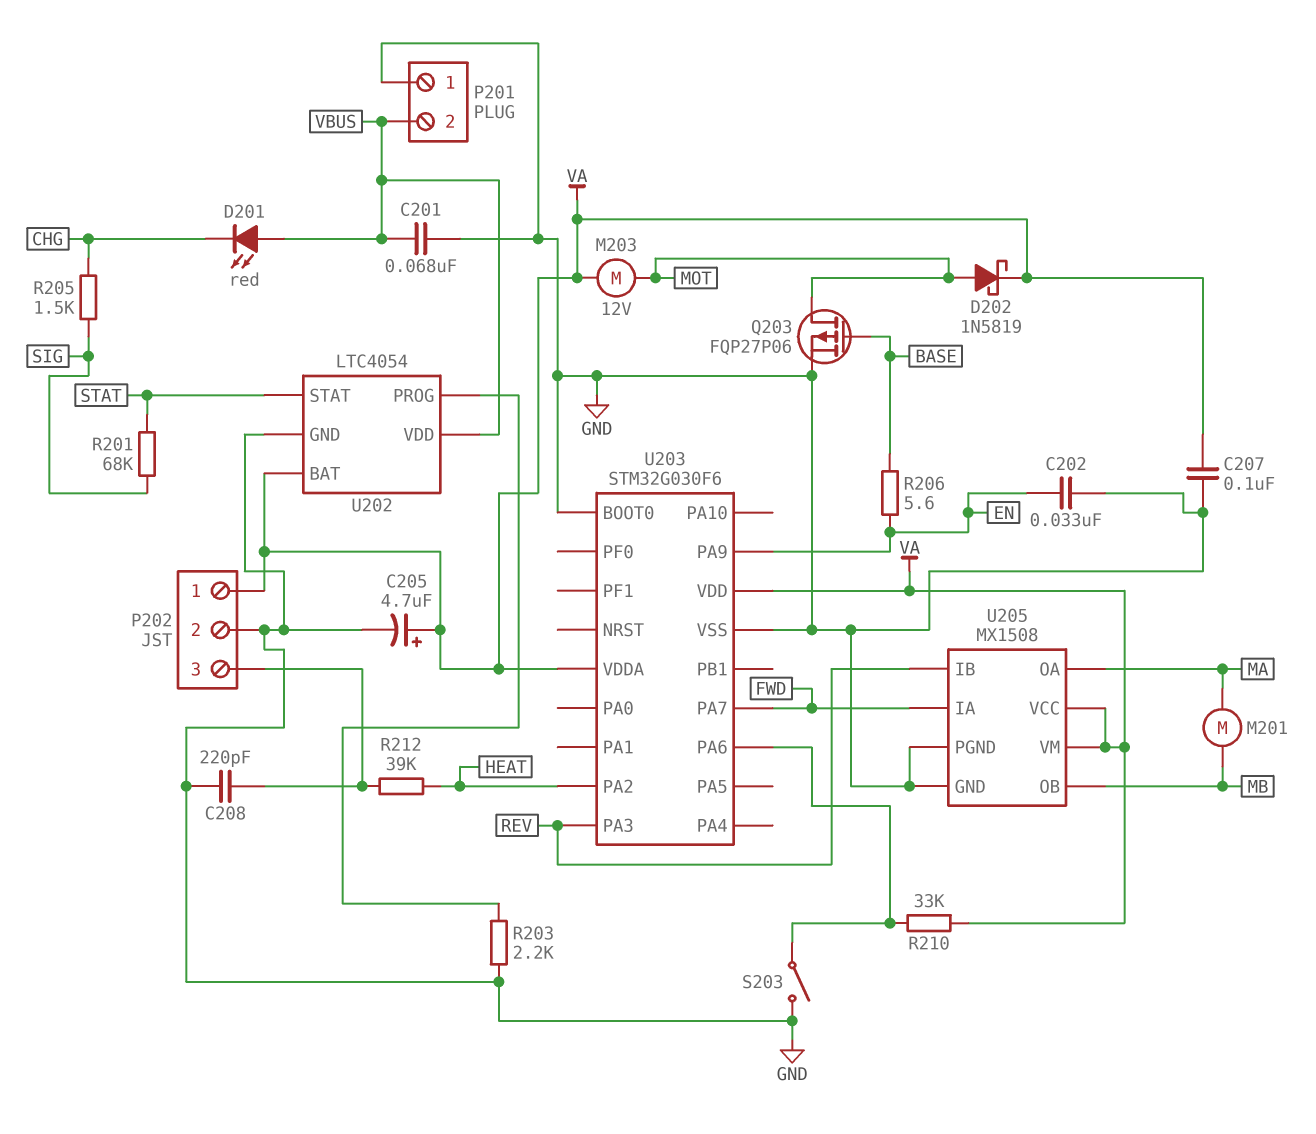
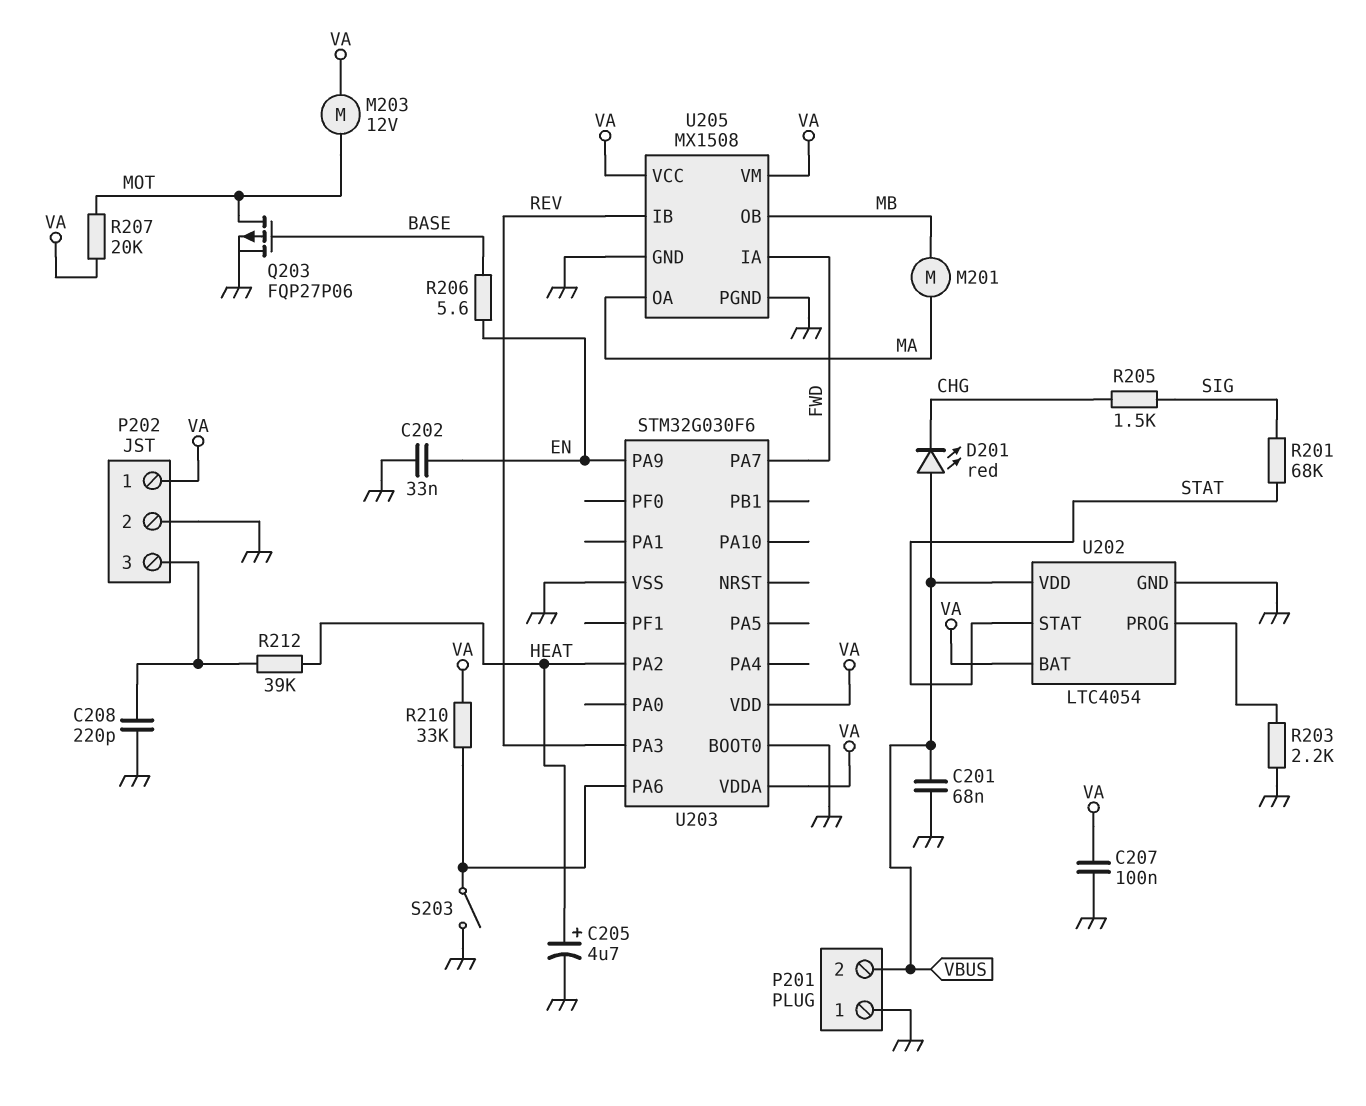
C205: 4.7uF (plus VA, minus GND) -> 4.7uF (plus HEAT, minus GND)
D202: schottky 1N5819 (A MOT, K VA) -> none
R207: none -> 20k (MOT, VA)

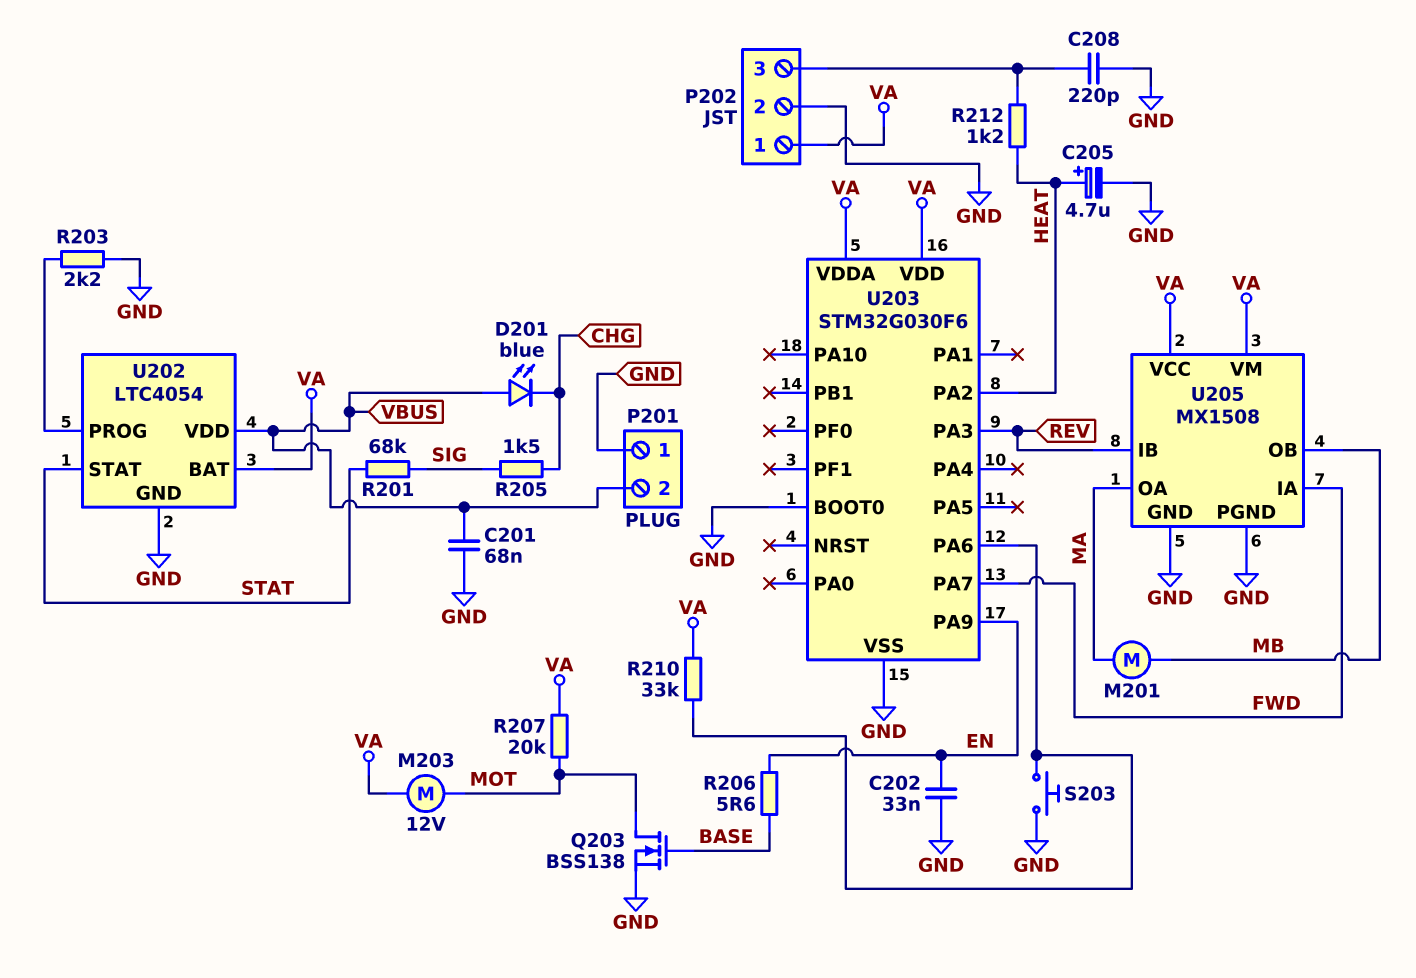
C207: 100nF (GND, VA) -> none
D201: LED red (A VBUS, K CHG) -> LED blue (A VBUS, K CHG)
Q203: PMOS FQP27P06 (G BASE, D MOT, S GND) -> NMOS BSS138 (G BASE, D MOT, S GND)
R212: 39k (HEAT, P202/3) -> 1.2k (HEAT, P202/3)
S203: switch (GND, U203/PA6) -> button (GND, U203/PA6)

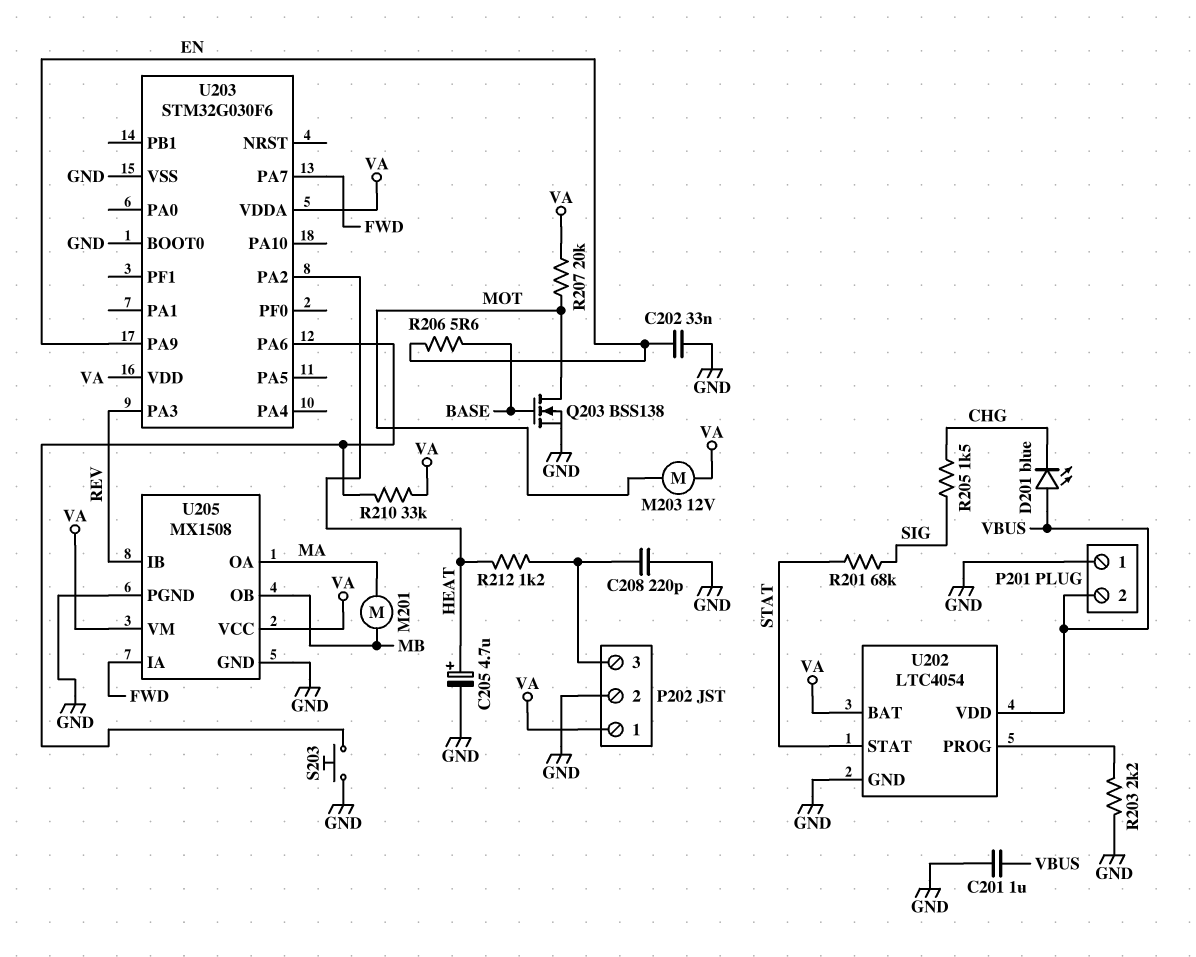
C201: 68nF (GND, VBUS) -> 1uF (GND, VBUS)

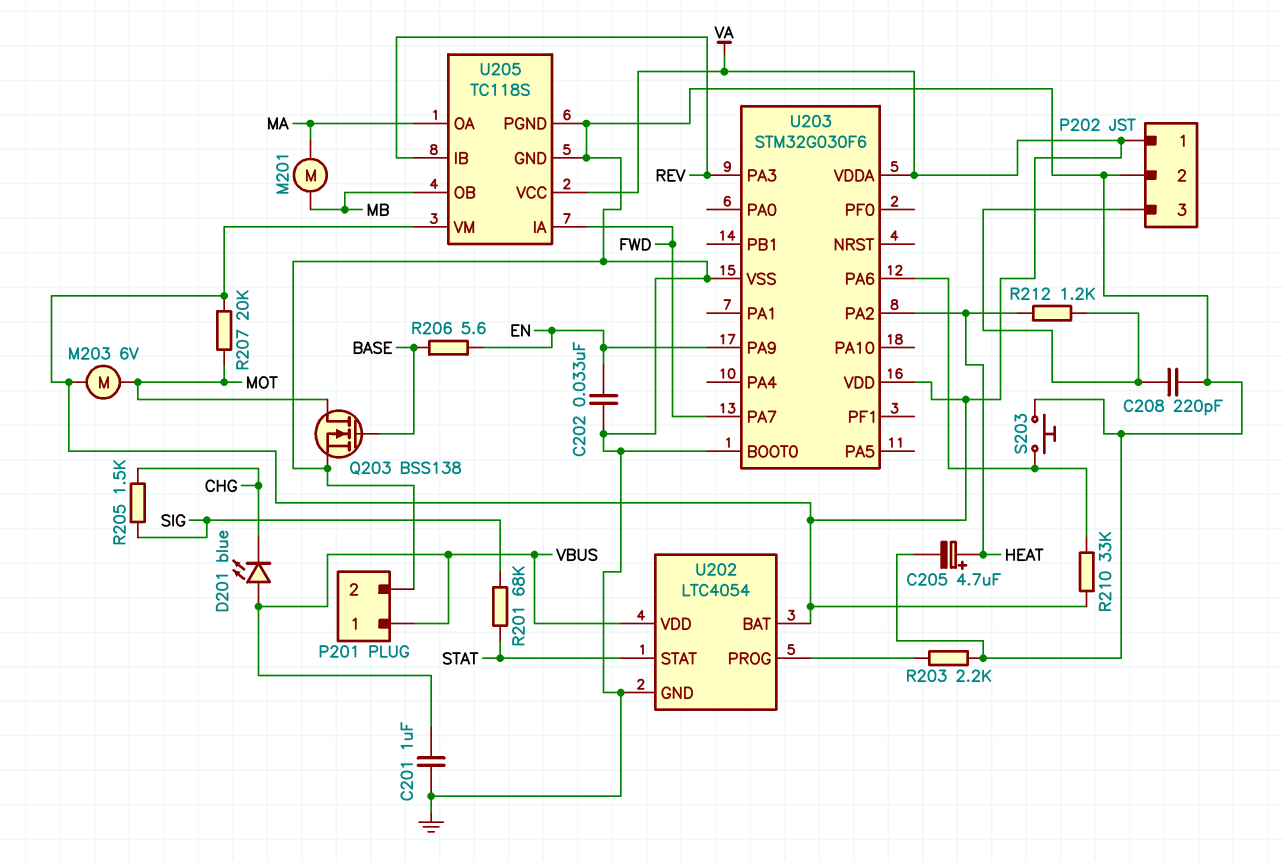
M203: motor 12V (MOT, VA) -> motor 6V (MOT, VA)
P201 pin 1: GND -> VBUS
P201 pin 2: VBUS -> GND
U205: MX1508 -> TC118S

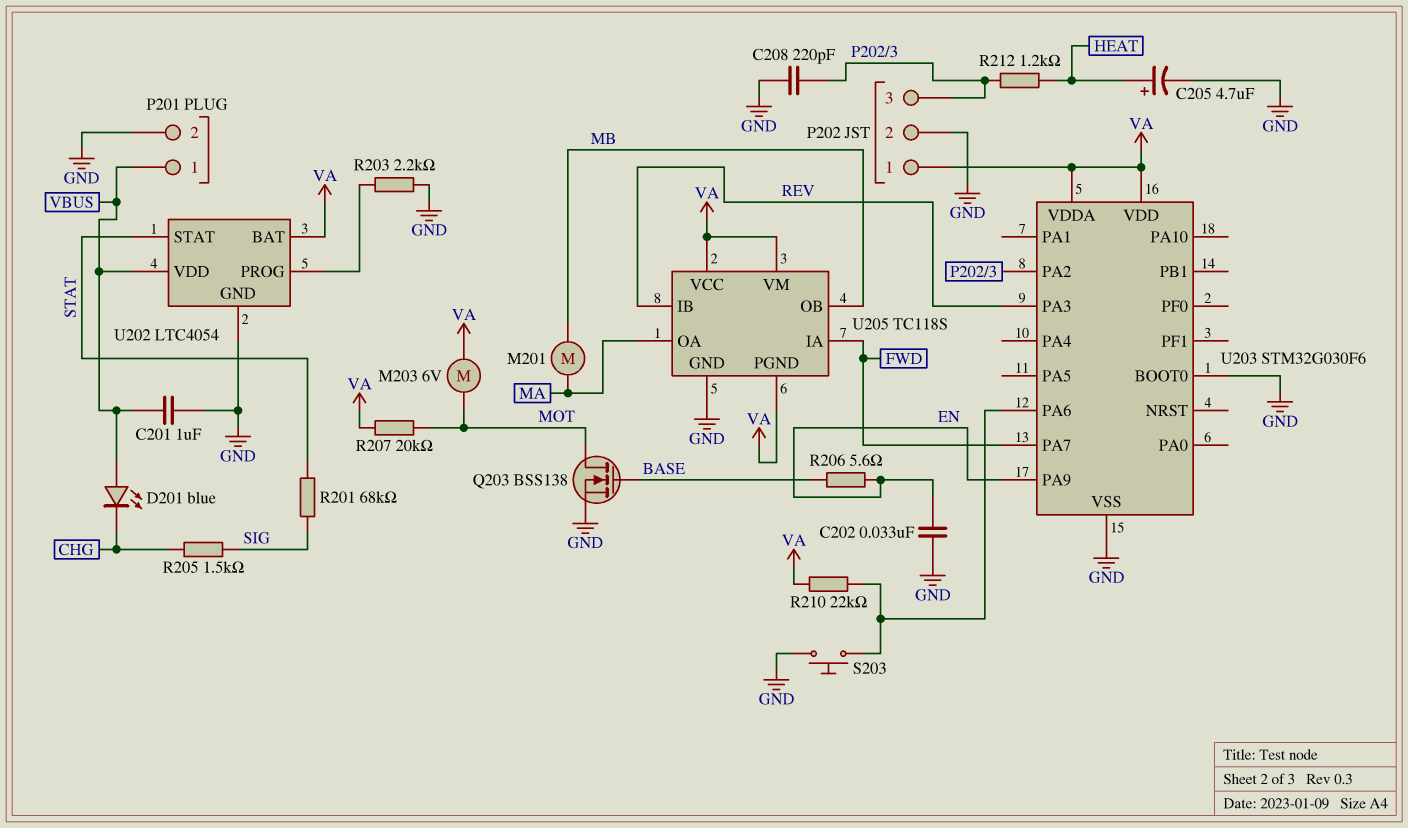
R210: 33k (U203/PA6, VA) -> 22k (U203/PA6, VA)
U203 pin PA2: HEAT -> P202/3
U205 pin PGND: GND -> VA

